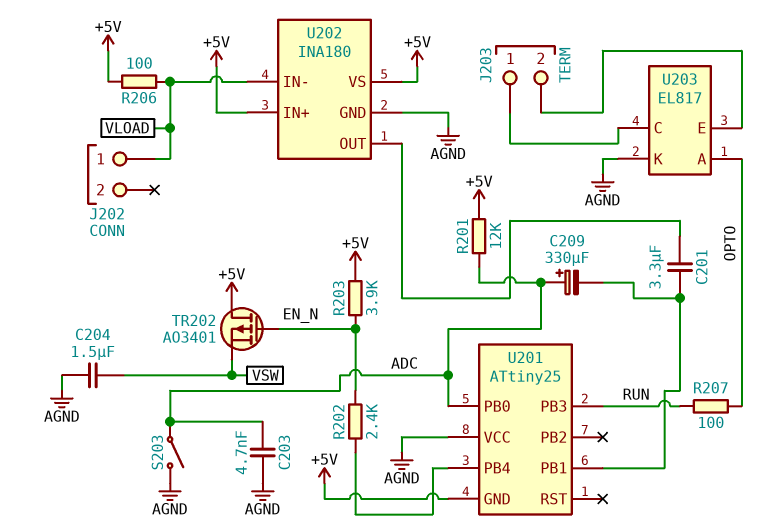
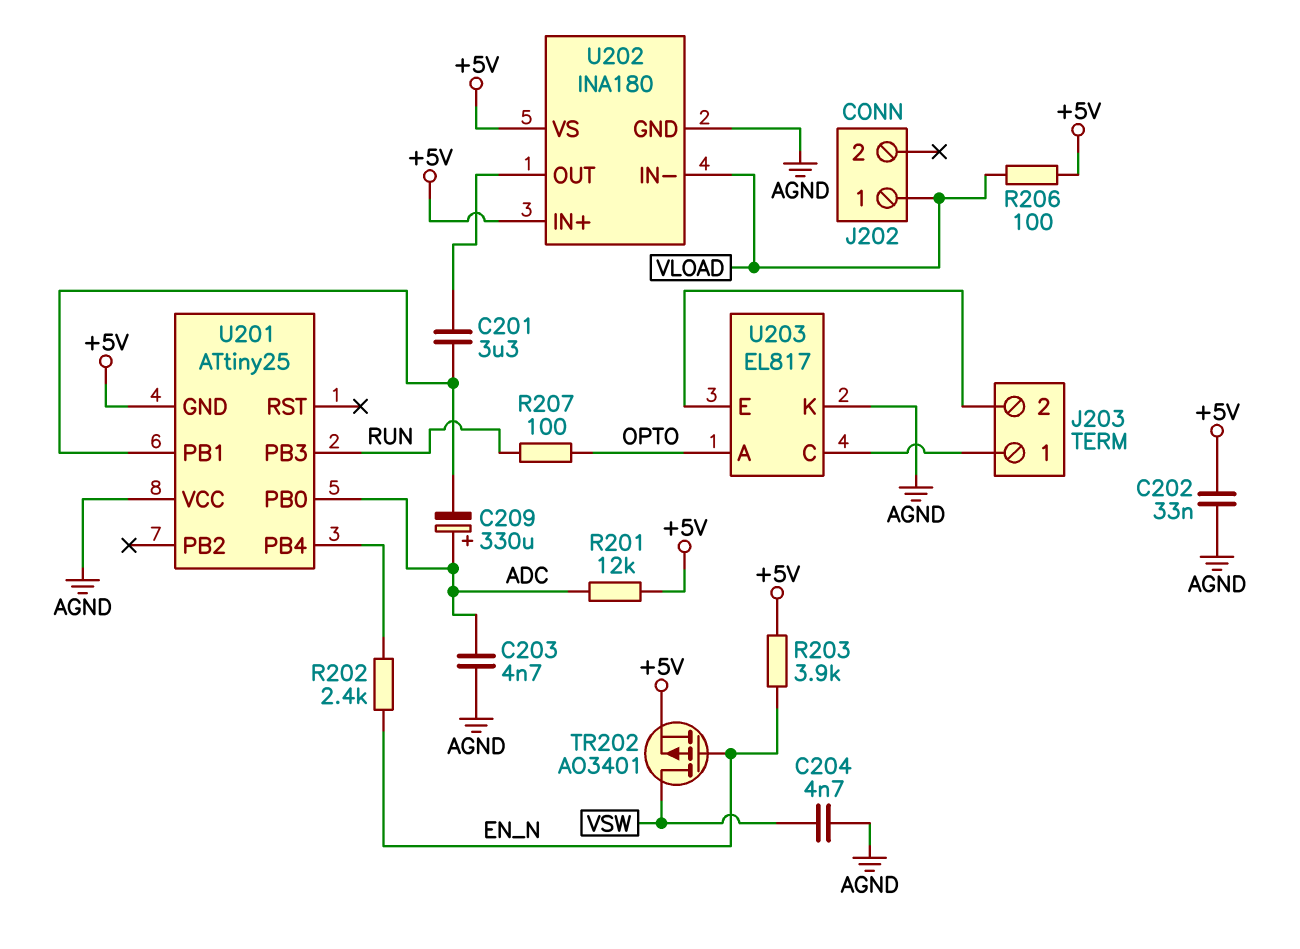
C202: none -> 33nF (+5V, AGND)
C204: 1.5uF (AGND, VSW) -> 4.7nF (AGND, VSW)
S203: switch (ADC, AGND) -> none
TR202: PMOS AO3401 (G EN_N, D +5V, S VSW) -> PMOS AO3401 (G EN_N, D VSW, S +5V)

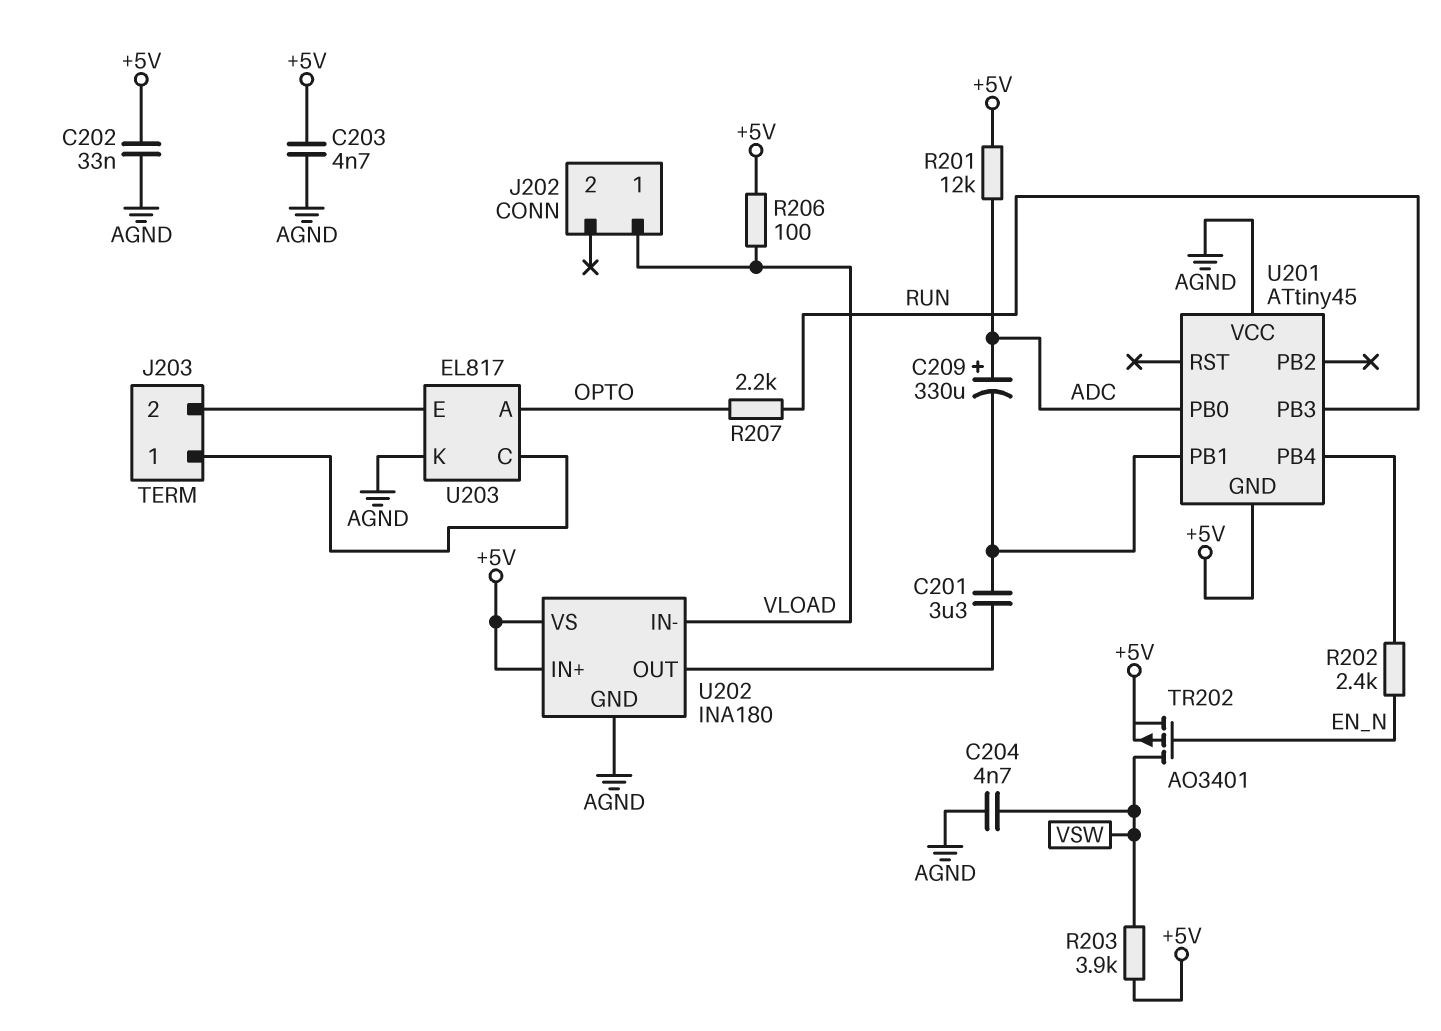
C203: 4.7nF (ADC, AGND) -> 4.7nF (+5V, AGND)
R203: 3.9k (+5V, EN_N) -> 3.9k (+5V, VSW)
R207: 100 (OPTO, RUN) -> 2.2k (OPTO, RUN)
U201: ATtiny25 -> ATtiny45

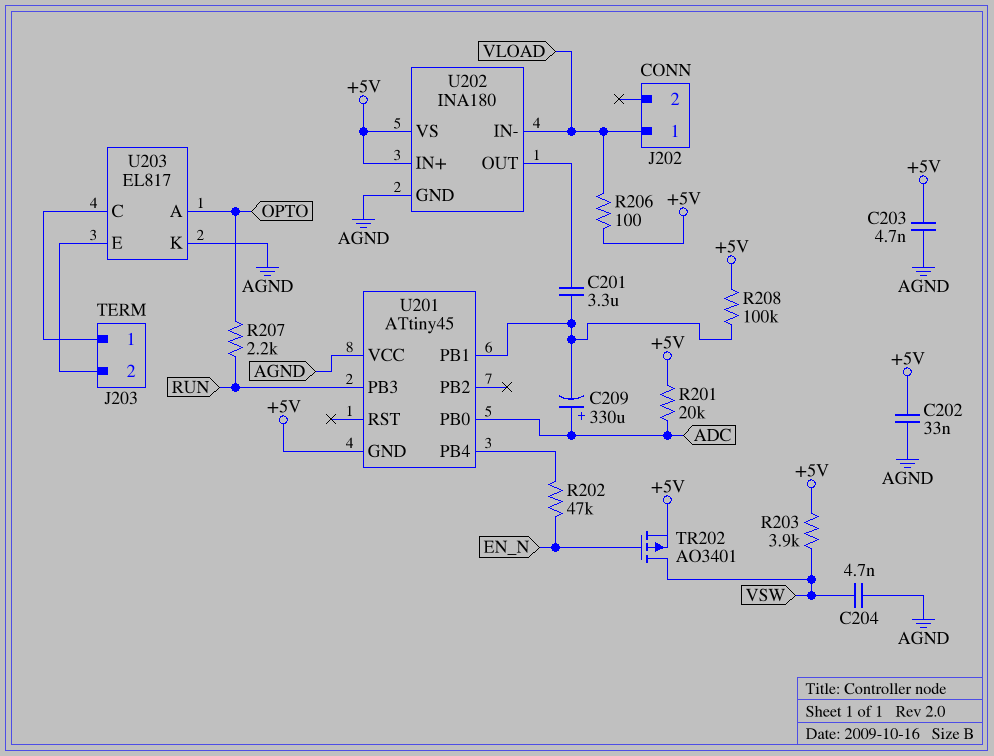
R201: 12k (+5V, ADC) -> 20k (+5V, ADC)
R202: 2.4k (EN_N, U201/PB4) -> 47k (EN_N, U201/PB4)
R208: none -> 100k (+5V, U201/PB1)

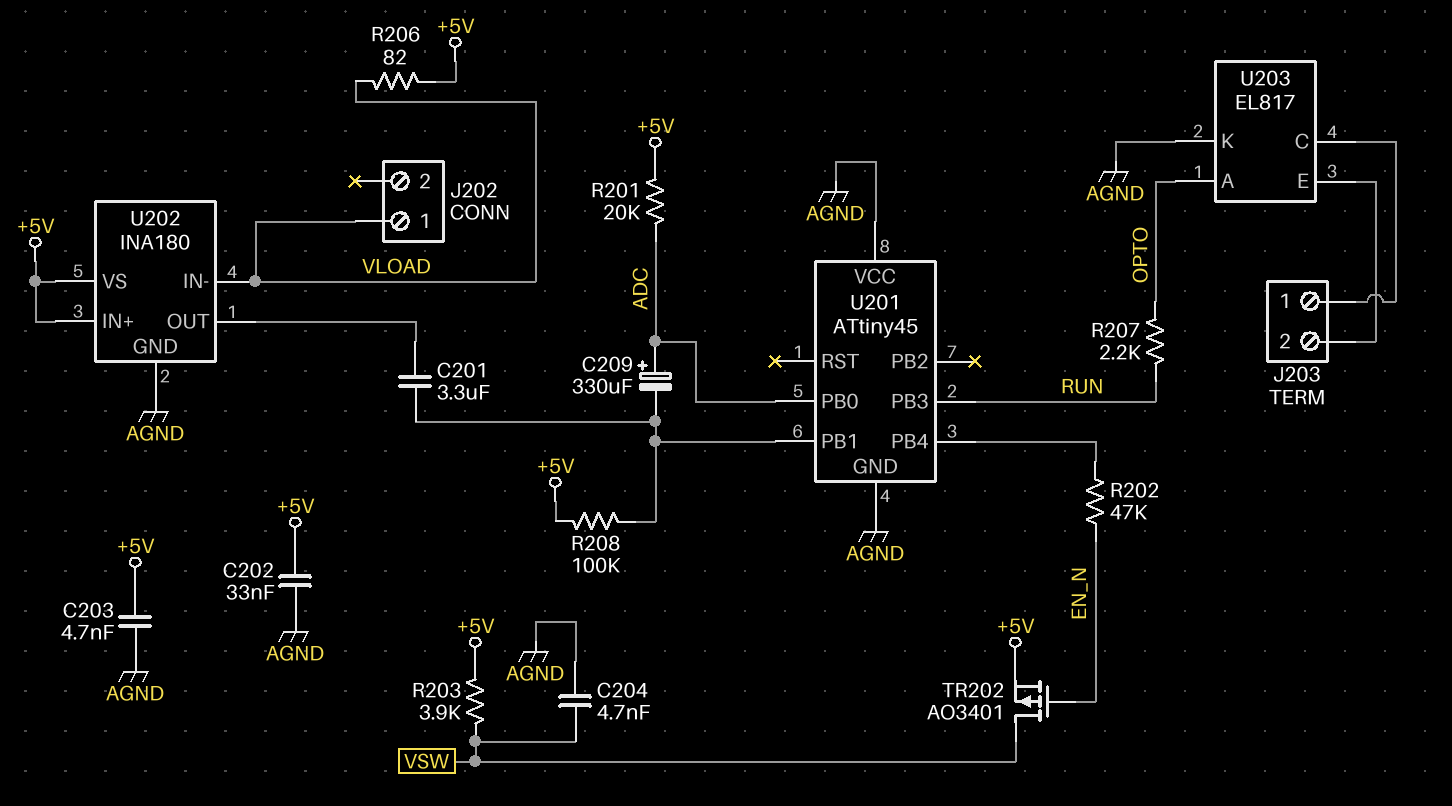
R206: 100 (+5V, VLOAD) -> 82 (+5V, VLOAD)
U201 pin GND: +5V -> AGND

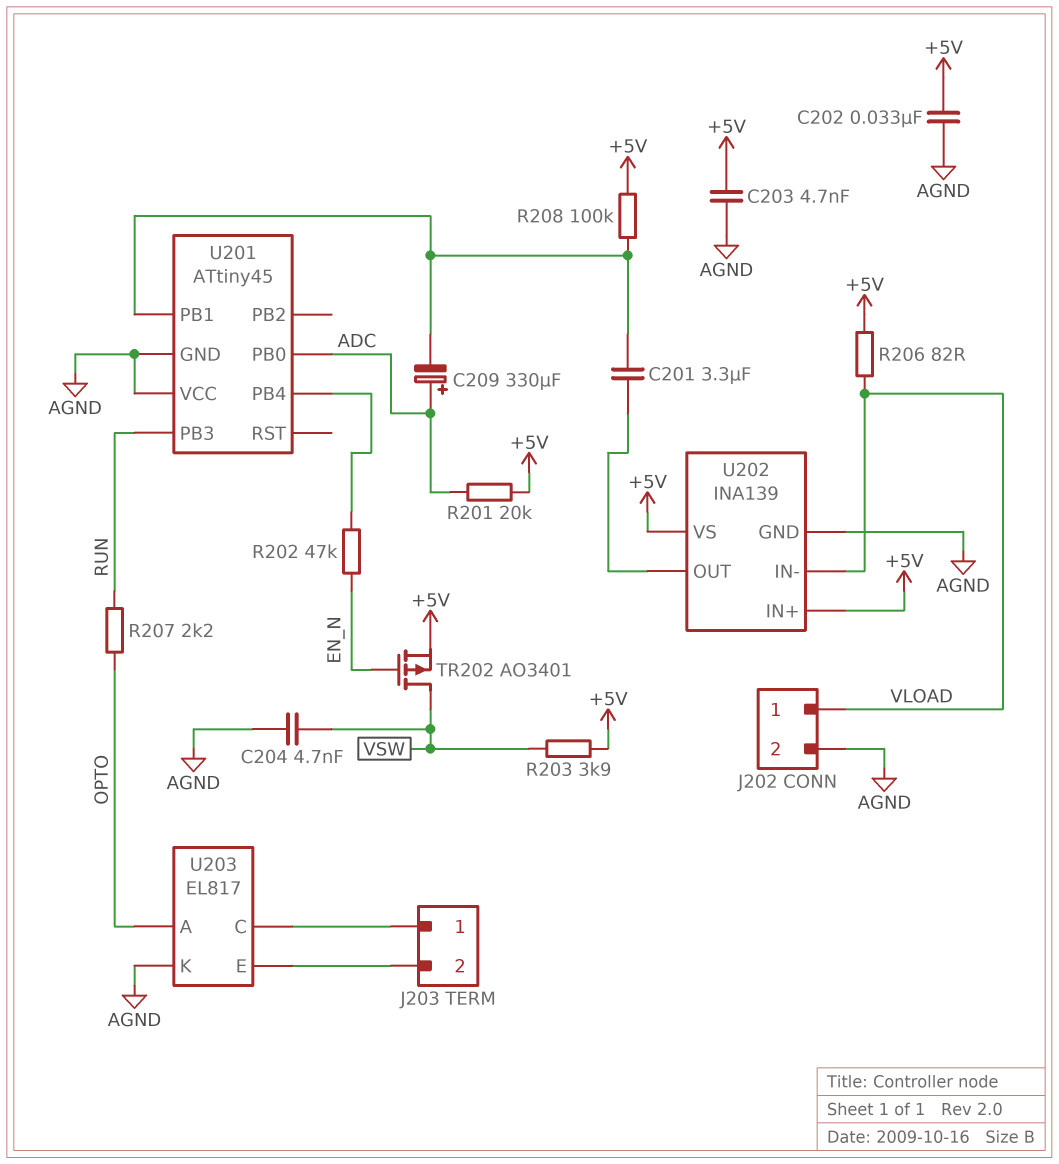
J202 pin 2: none -> AGND
U202: INA180 -> INA139

